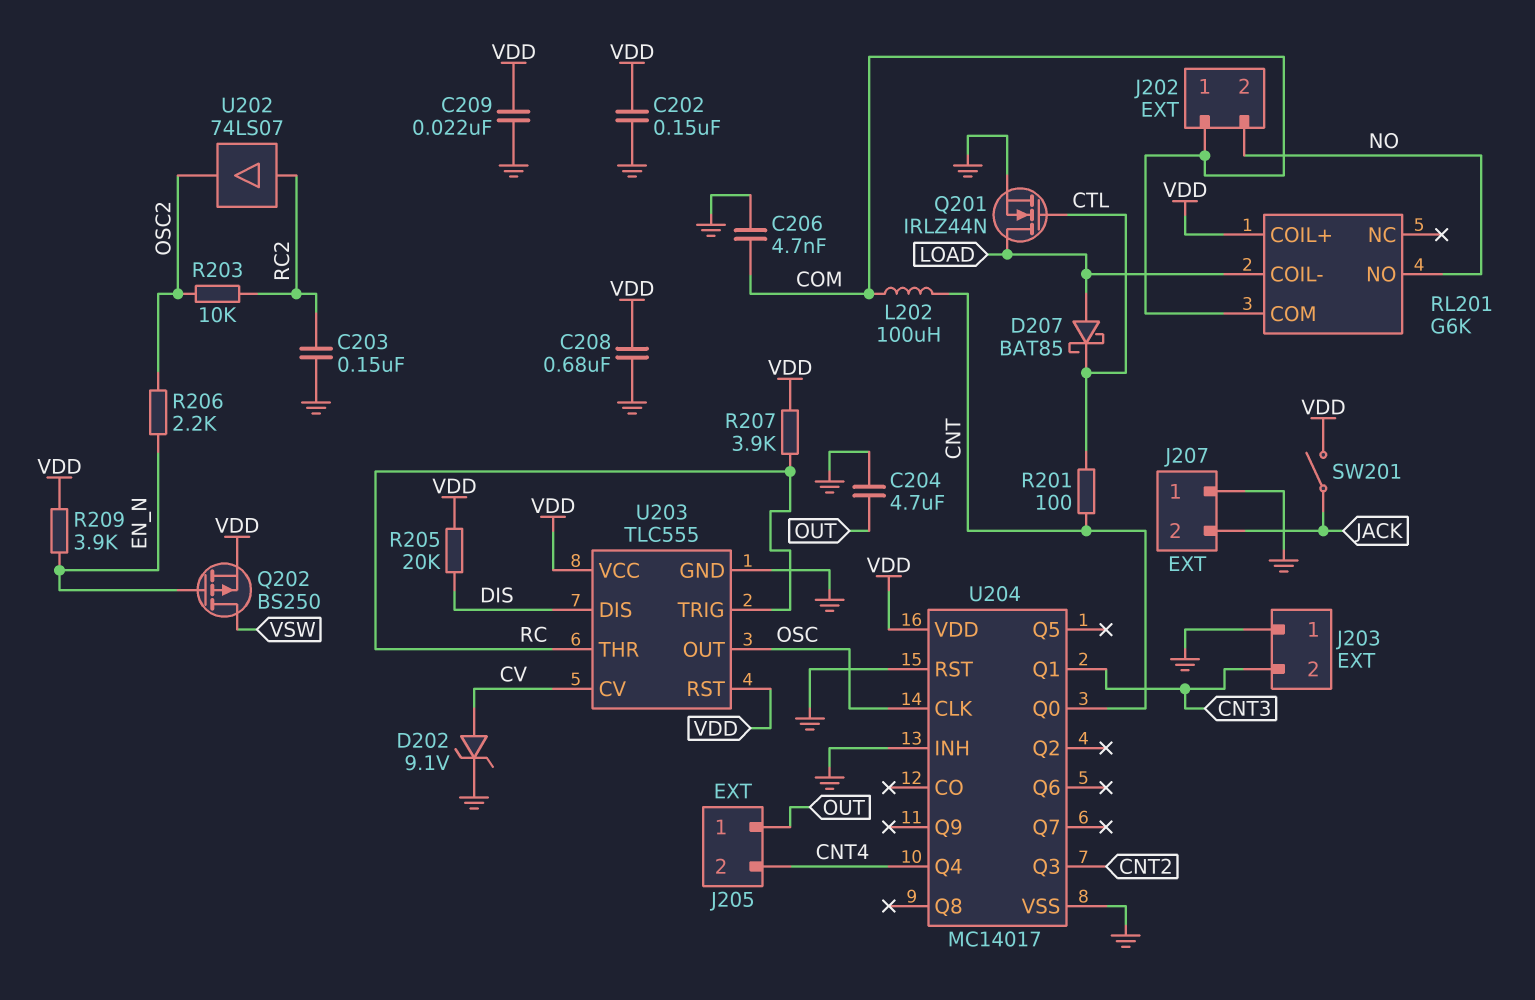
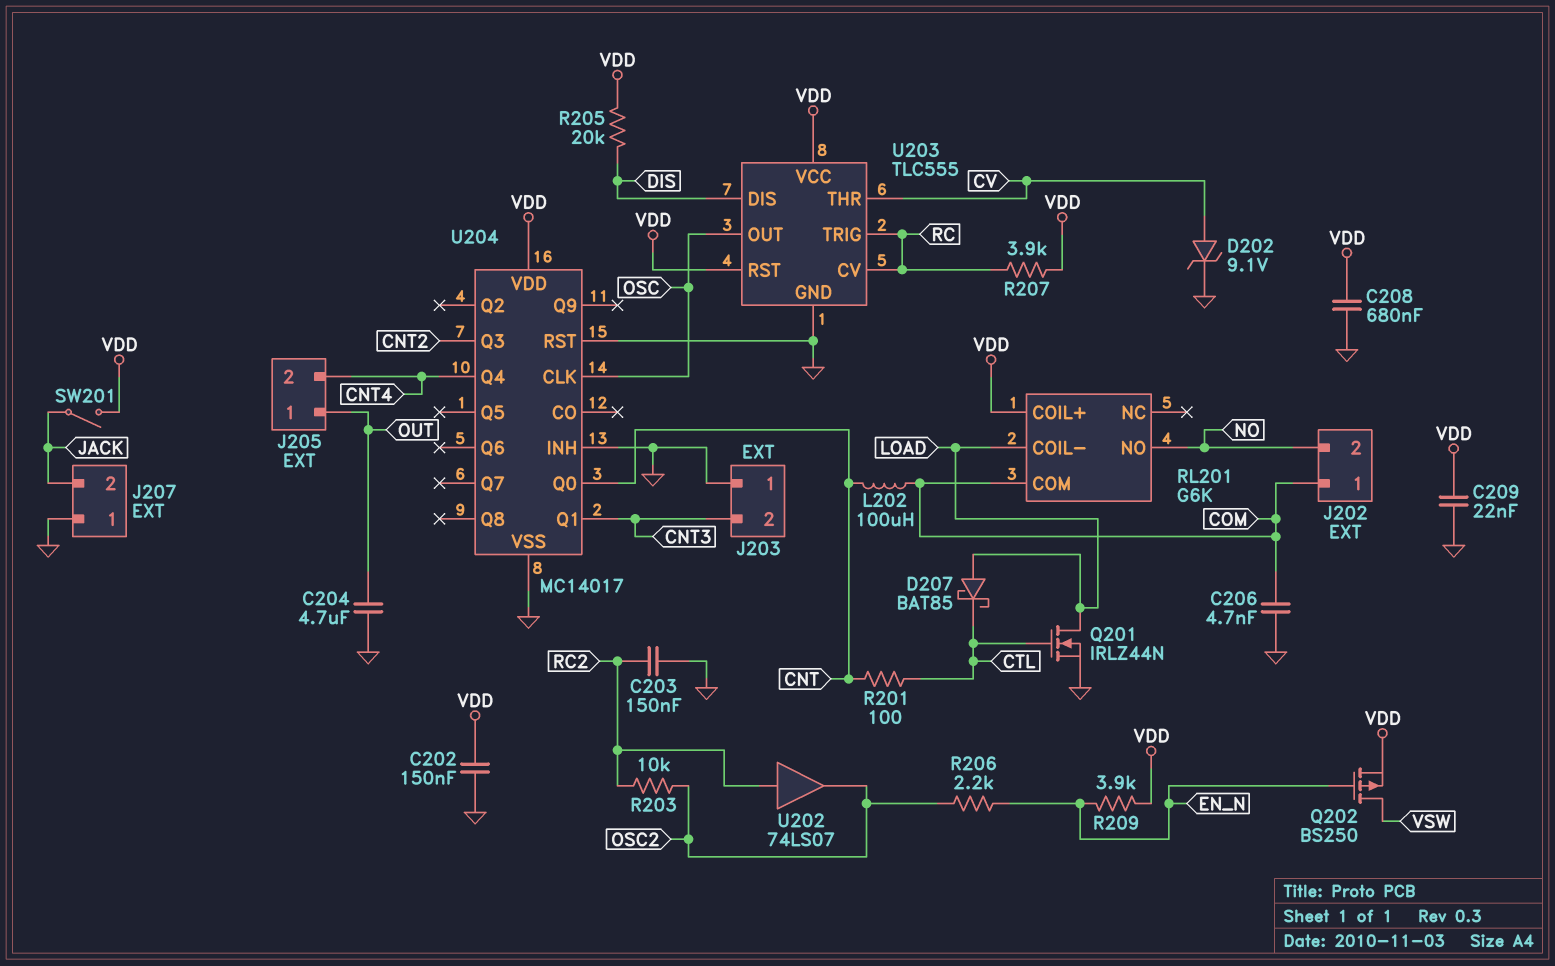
U203 pin CV: CV -> RC
U203 pin THR: RC -> CV

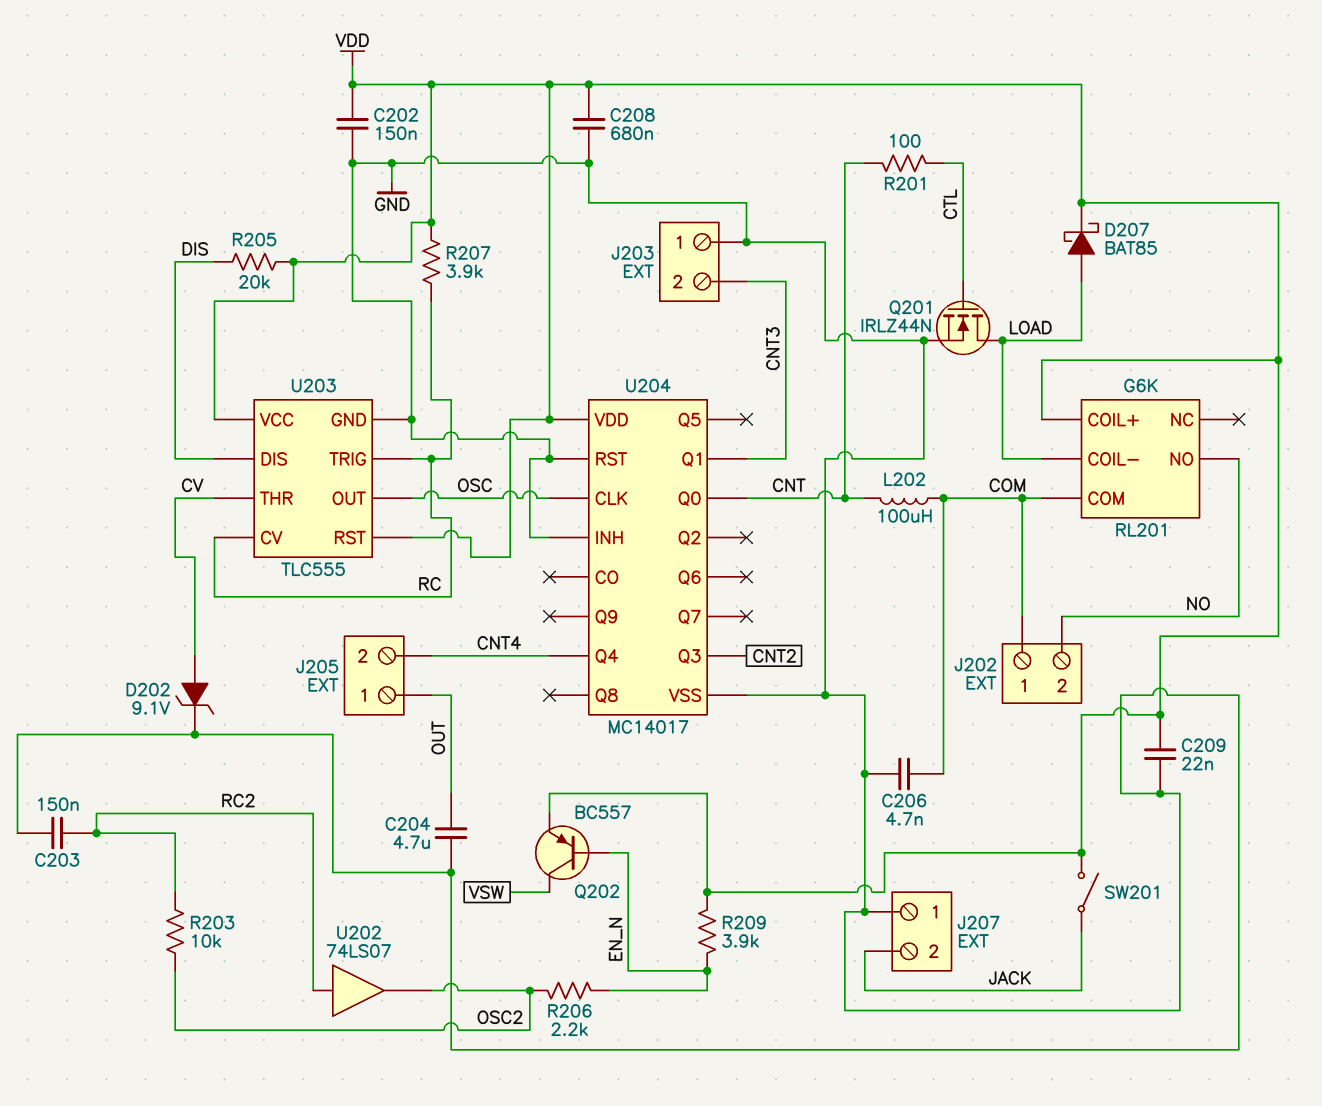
D207: schottky BAT85 (A LOAD, K CTL) -> schottky BAT85 (A LOAD, K VDD)
Q202: PMOS BS250 (G EN_N, D VSW, S VDD) -> PNP BC557 (B EN_N, C VSW, E VDD)

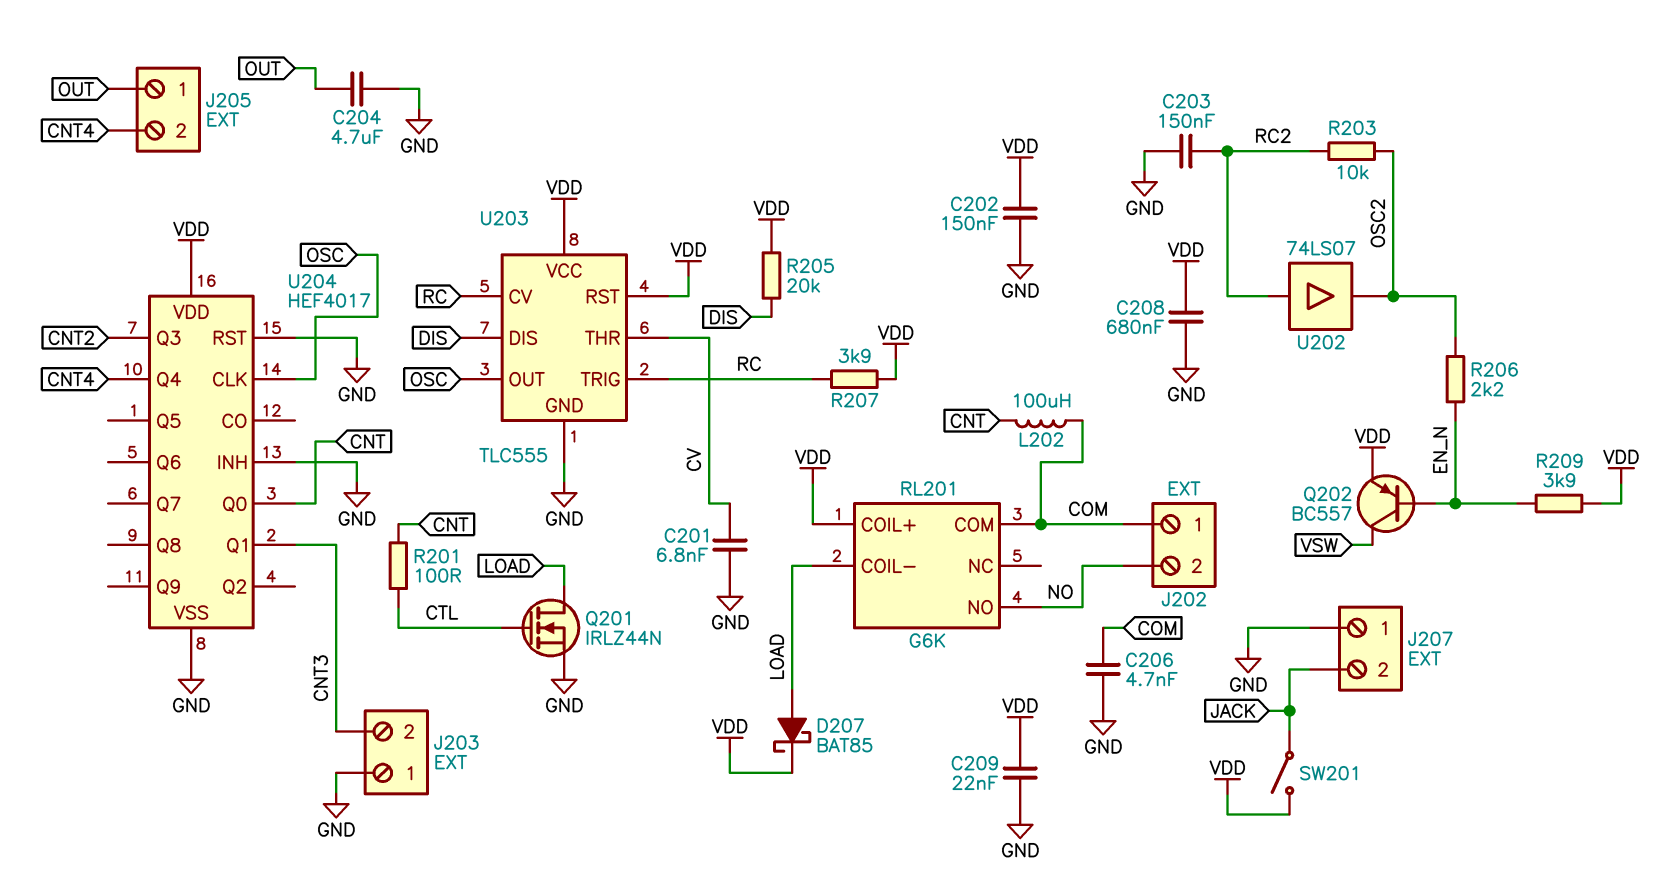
C201: none -> 6.8nF (CV, GND)
D202: zener 9.1V (A CV, K GND) -> none
U204: MC14017 -> HEF4017

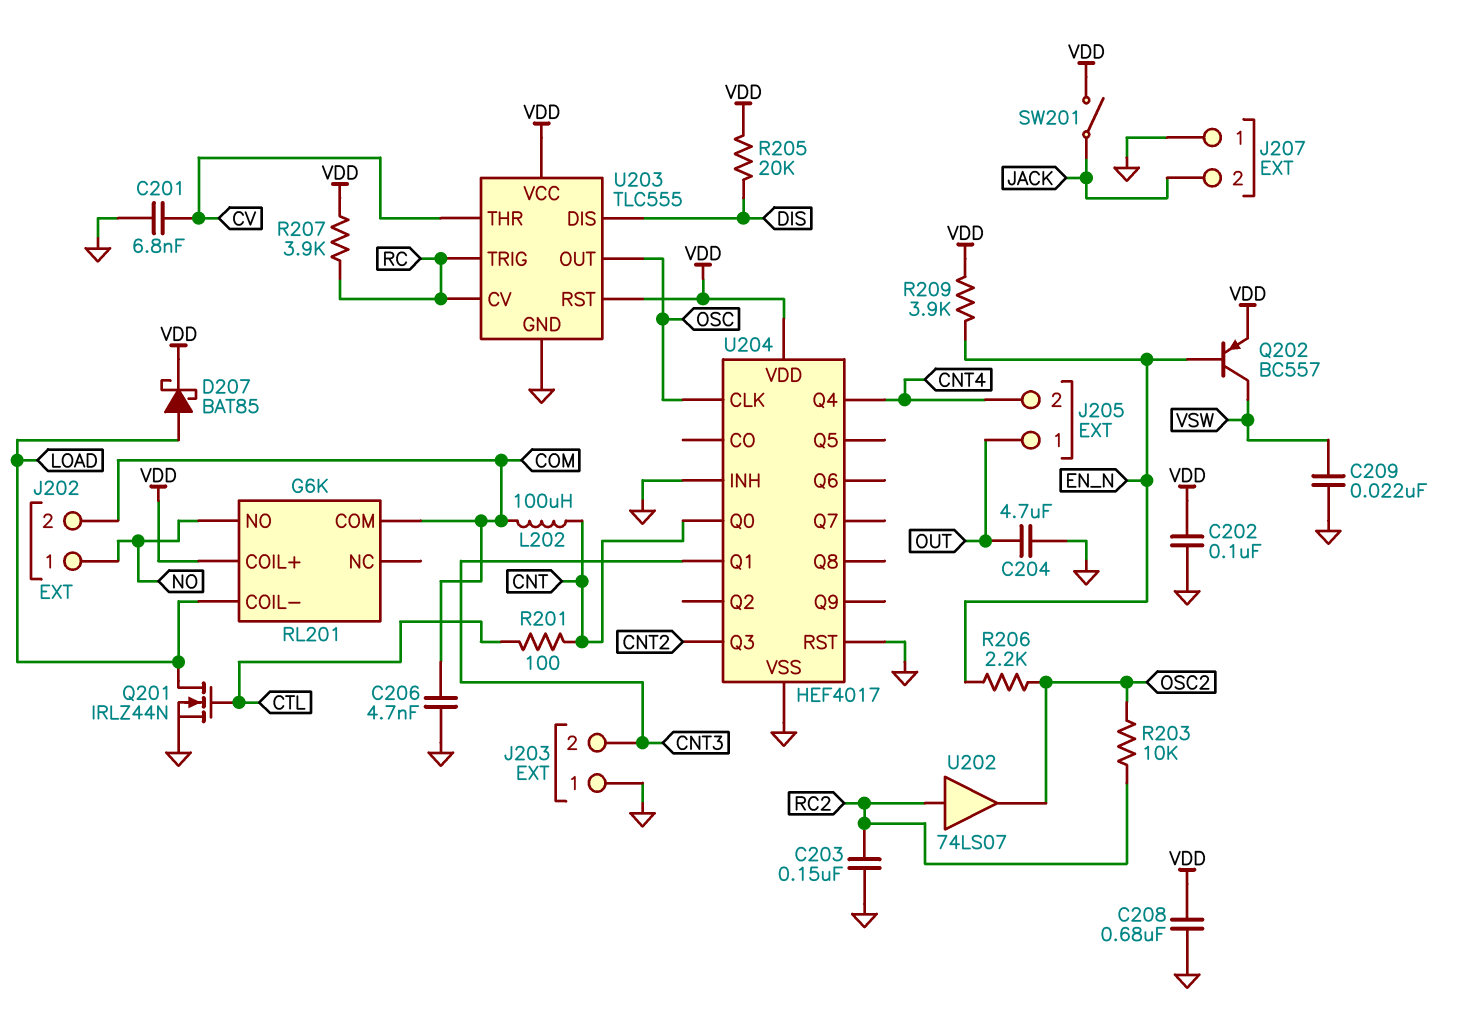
C202: 150nF (GND, VDD) -> 100nF (GND, VDD)
C209: 22nF (GND, VDD) -> 22nF (GND, VSW)
J202 pin 1: COM -> NO
J202 pin 2: NO -> COM

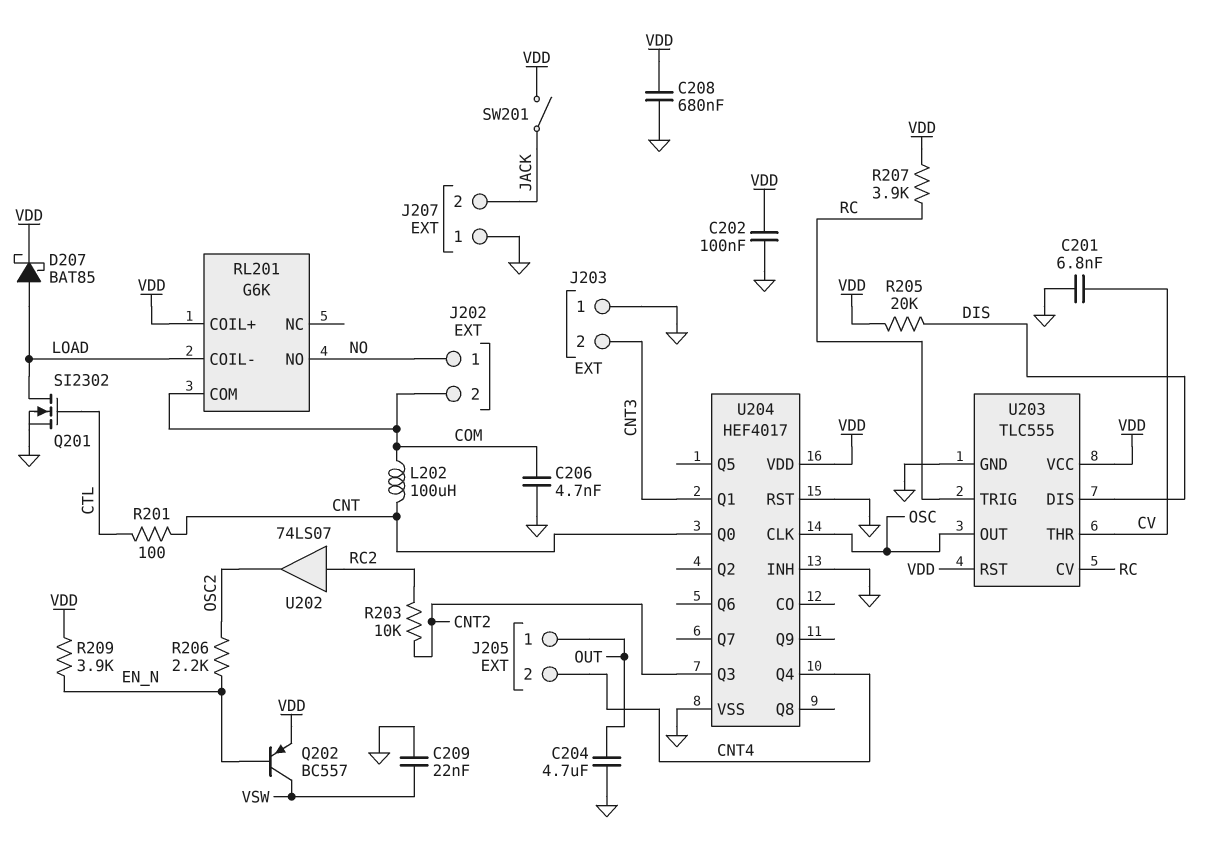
C203: 150nF (GND, RC2) -> none
Q201: NMOS IRLZ44N (G CTL, D LOAD, S GND) -> NMOS SI2302 (G CTL, D LOAD, S GND)
R203: 10k (OSC2, RC2) -> 10k (CNT2, RC2)

